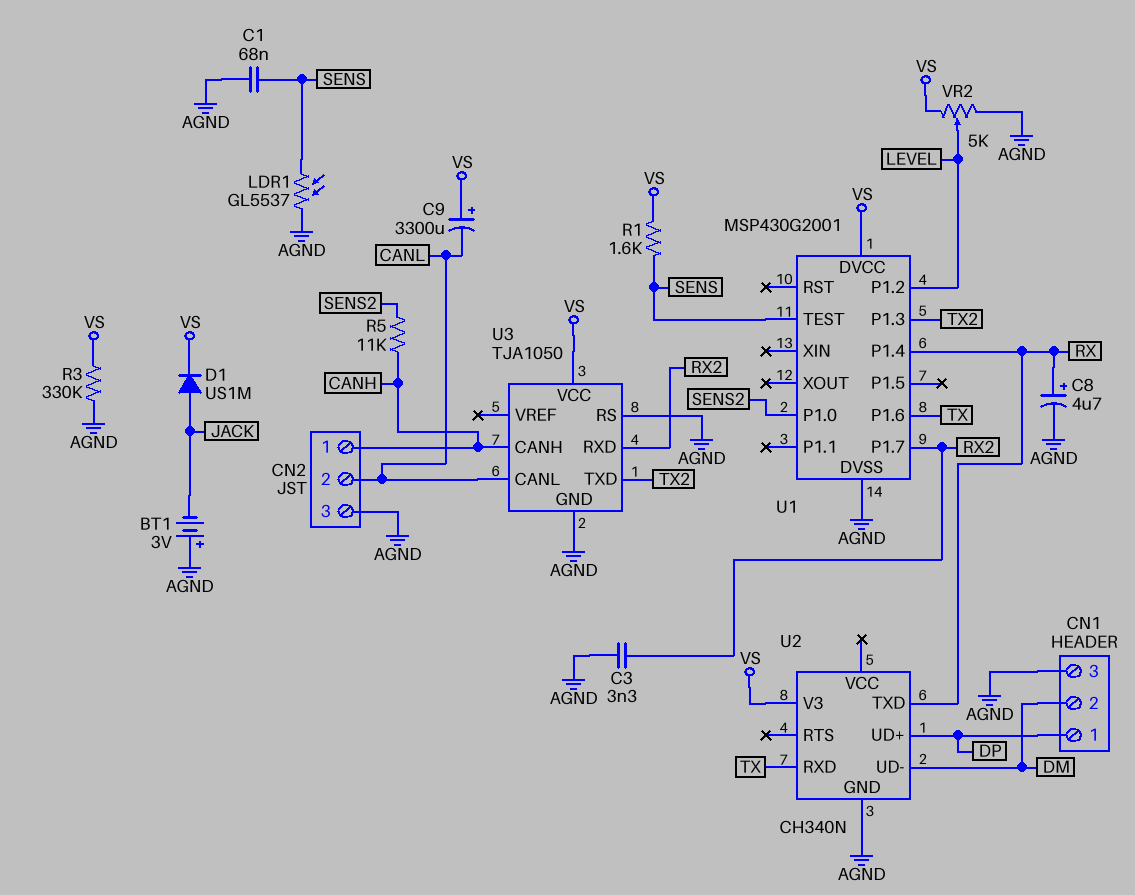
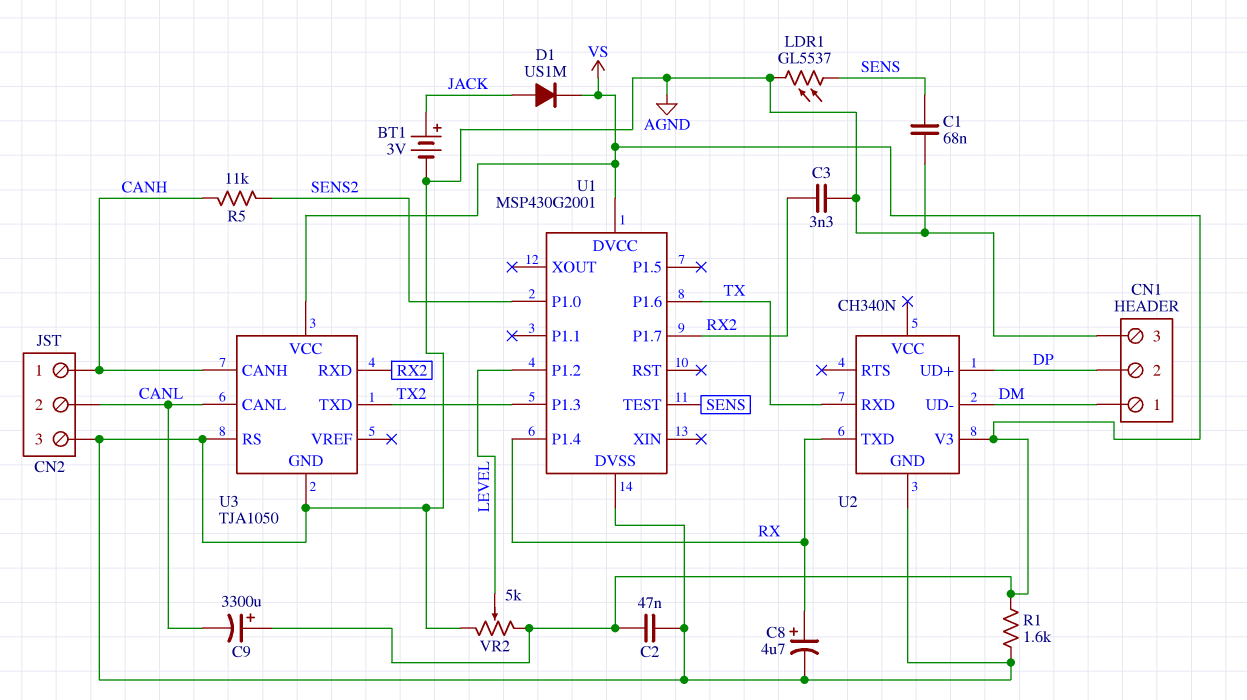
BT1: 3V (plus AGND, minus JACK) -> 3V (plus JACK, minus AGND)
C2: none -> 47nF (AGND, VS)
CN1 pin 1: DP -> DM
CN1 pin 2: DM -> DP
R1: 1.6k (SENS, VS) -> 1.6k (AGND, VS)
R3: 330k (AGND, VS) -> none

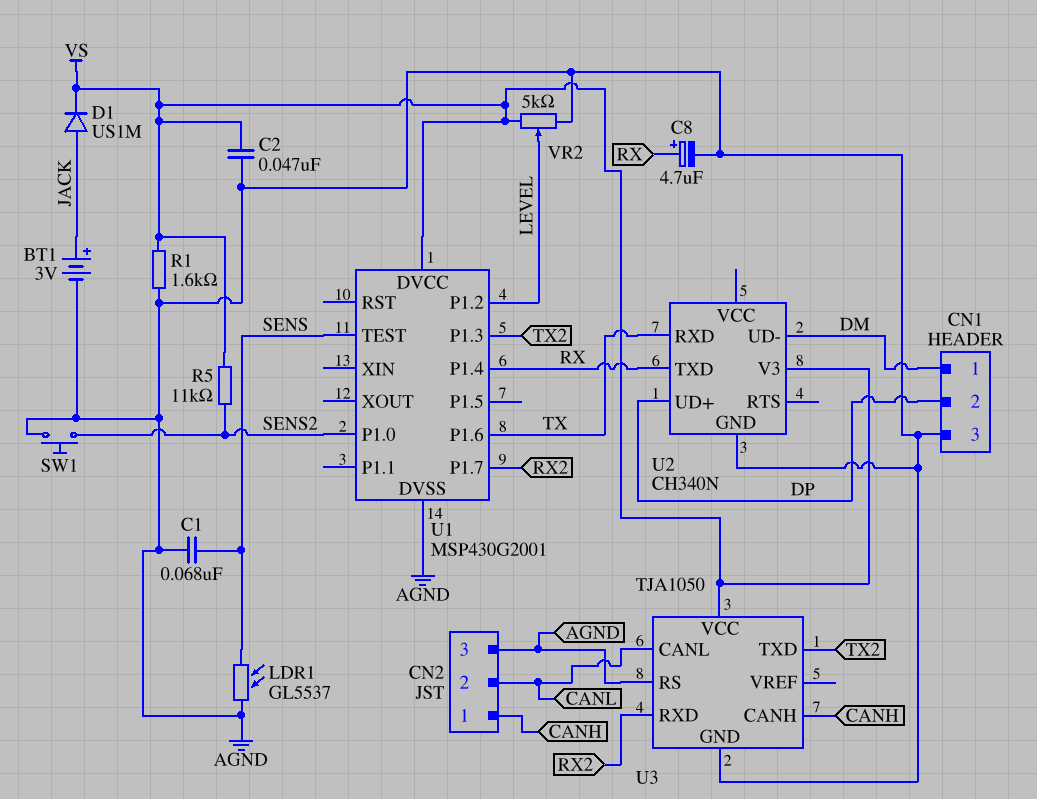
C3: 3.3nF (AGND, RX2) -> none
C9: 3300uF (plus VS, minus CANL) -> none
R5: 11k (CANH, SENS2) -> 11k (SENS2, VS)
SW1: none -> button (AGND, SENS2)

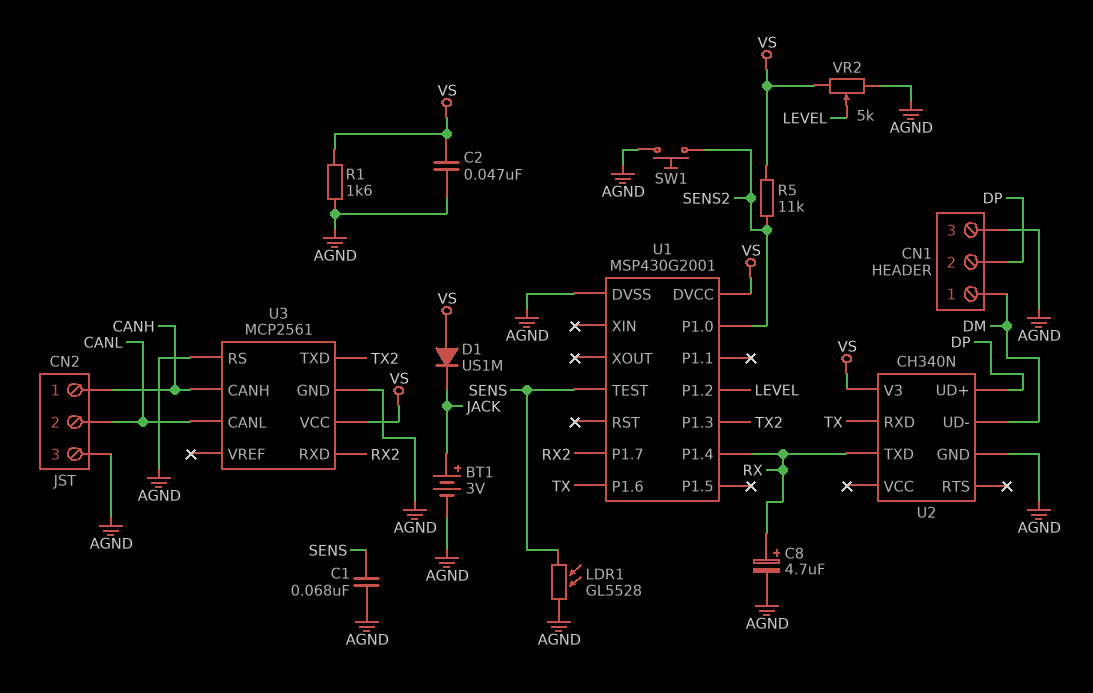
D1: diode US1M (A JACK, K VS) -> diode US1M (A VS, K JACK)
LDR1: GL5537 (AGND, SENS) -> GL5528 (AGND, SENS)
U3: TJA1050 -> MCP2561

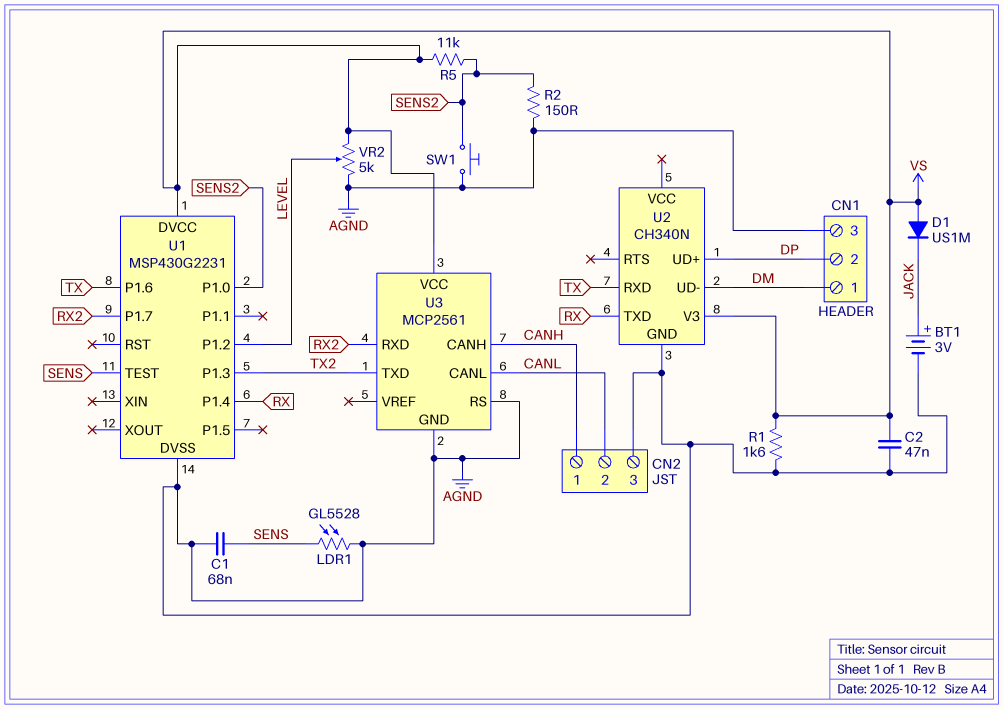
C8: 4.7uF (plus RX, minus AGND) -> none
R2: none -> 150 (AGND, SENS2)
U1: MSP430G2001 -> MSP430G2231

